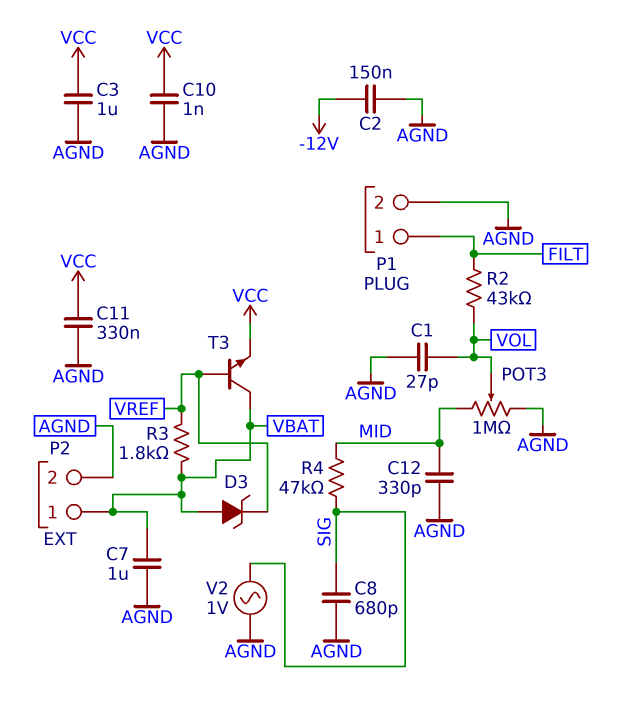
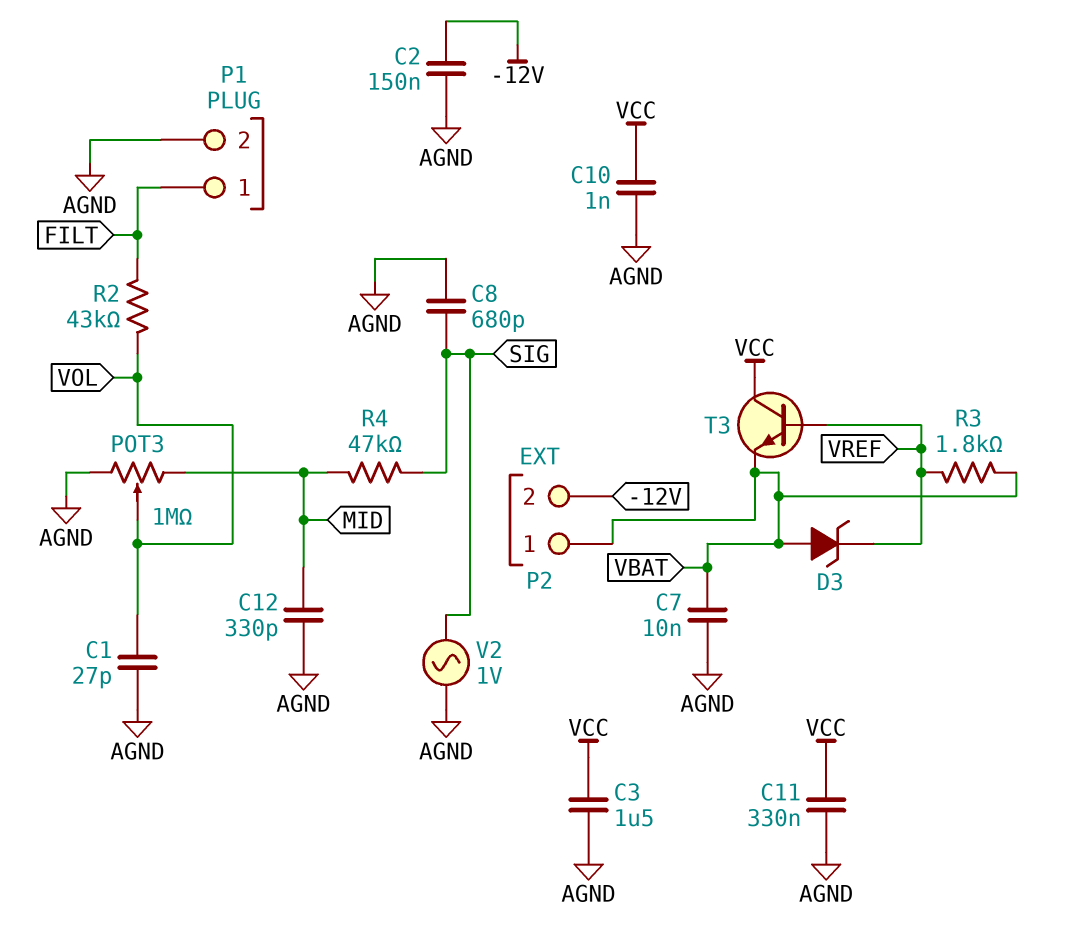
C3: 1uF (AGND, VCC) -> 1.5uF (AGND, VCC)
C7: 1uF (AGND, VBAT) -> 10nF (AGND, VBAT)
P2 pin 2: AGND -> -12V
T3: NPN (B VREF, C VBAT, E VCC) -> NPN (B VREF, C VCC, E VBAT)

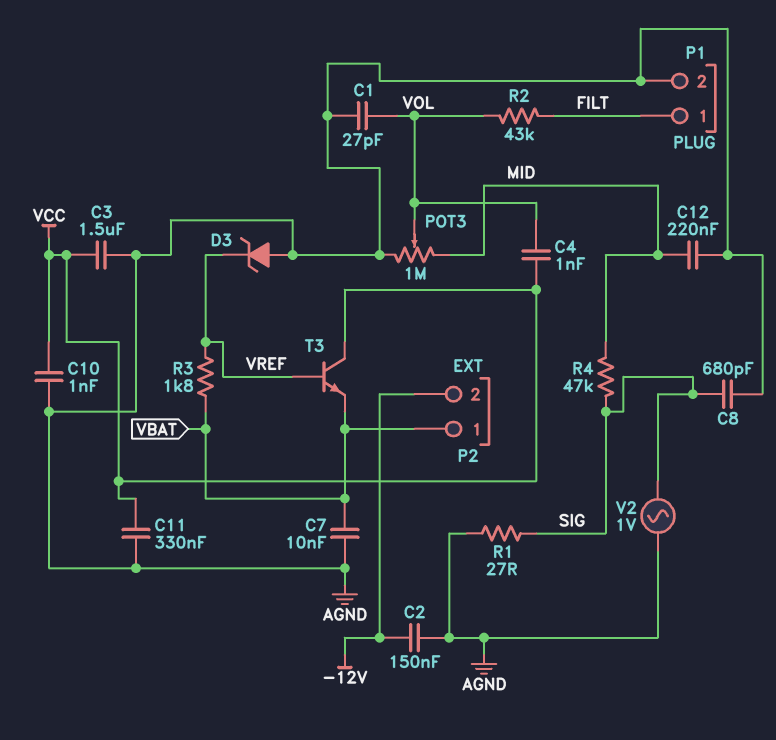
C4: none -> 1nF (VCC, VOL)
C12: 330pF (AGND, MID) -> 220nF (AGND, MID)
D3: zener (A VBAT, K VREF) -> zener (A AGND, K VREF)
R1: none -> 27 (AGND, SIG)

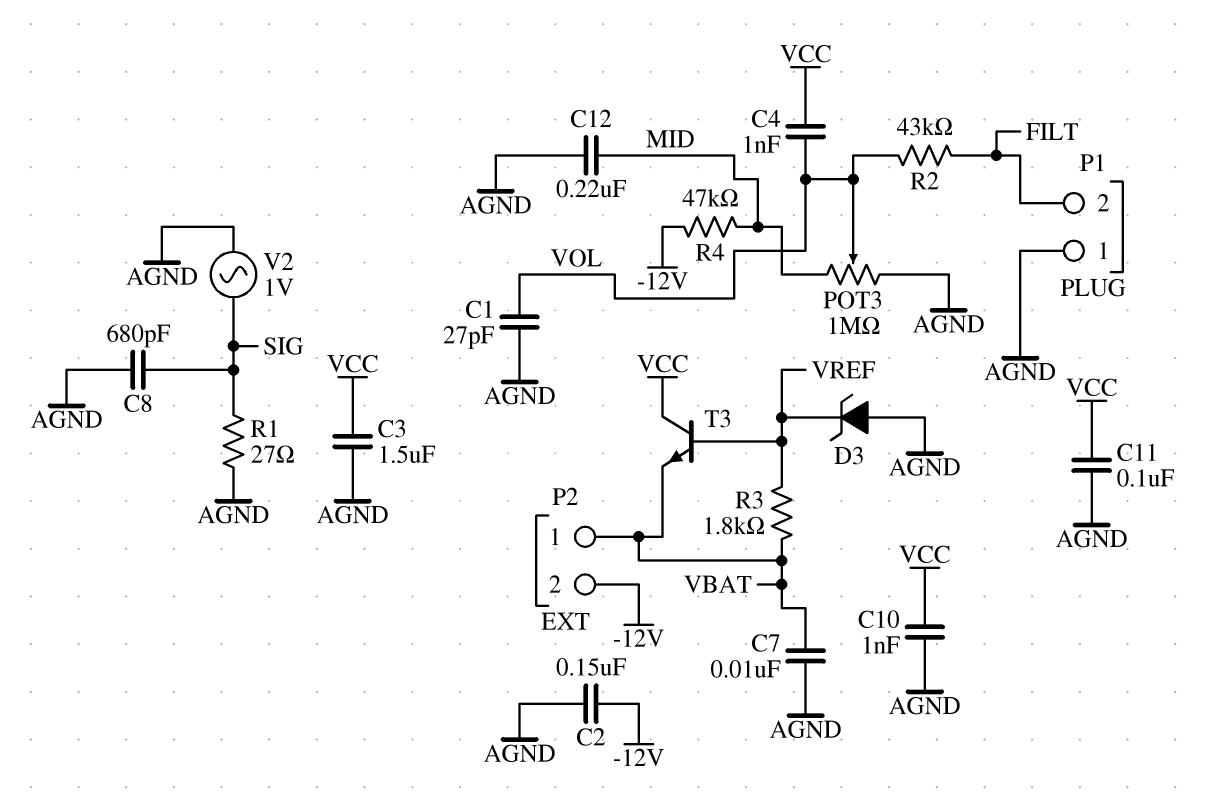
C11: 330nF (AGND, VCC) -> 100nF (AGND, VCC)
P1 pin 1: FILT -> AGND
P1 pin 2: AGND -> FILT
R4: 47k (MID, SIG) -> 47k (-12V, MID)

